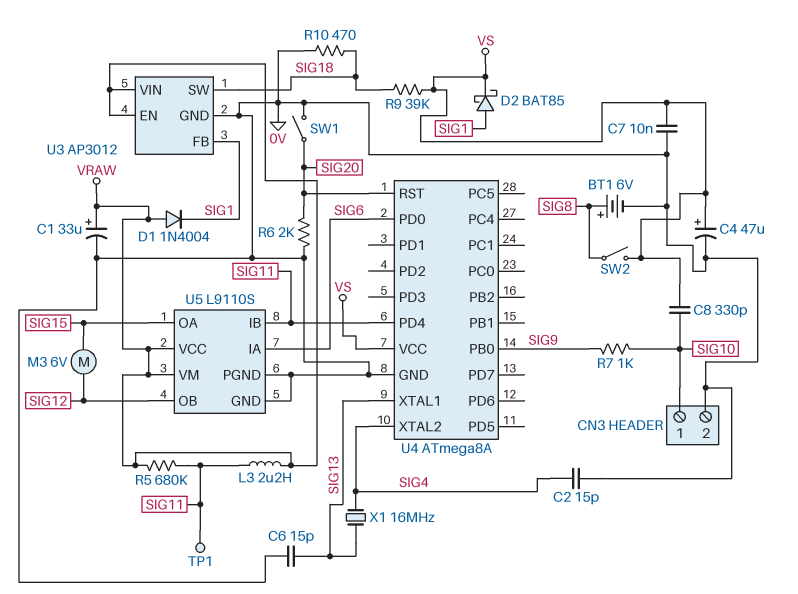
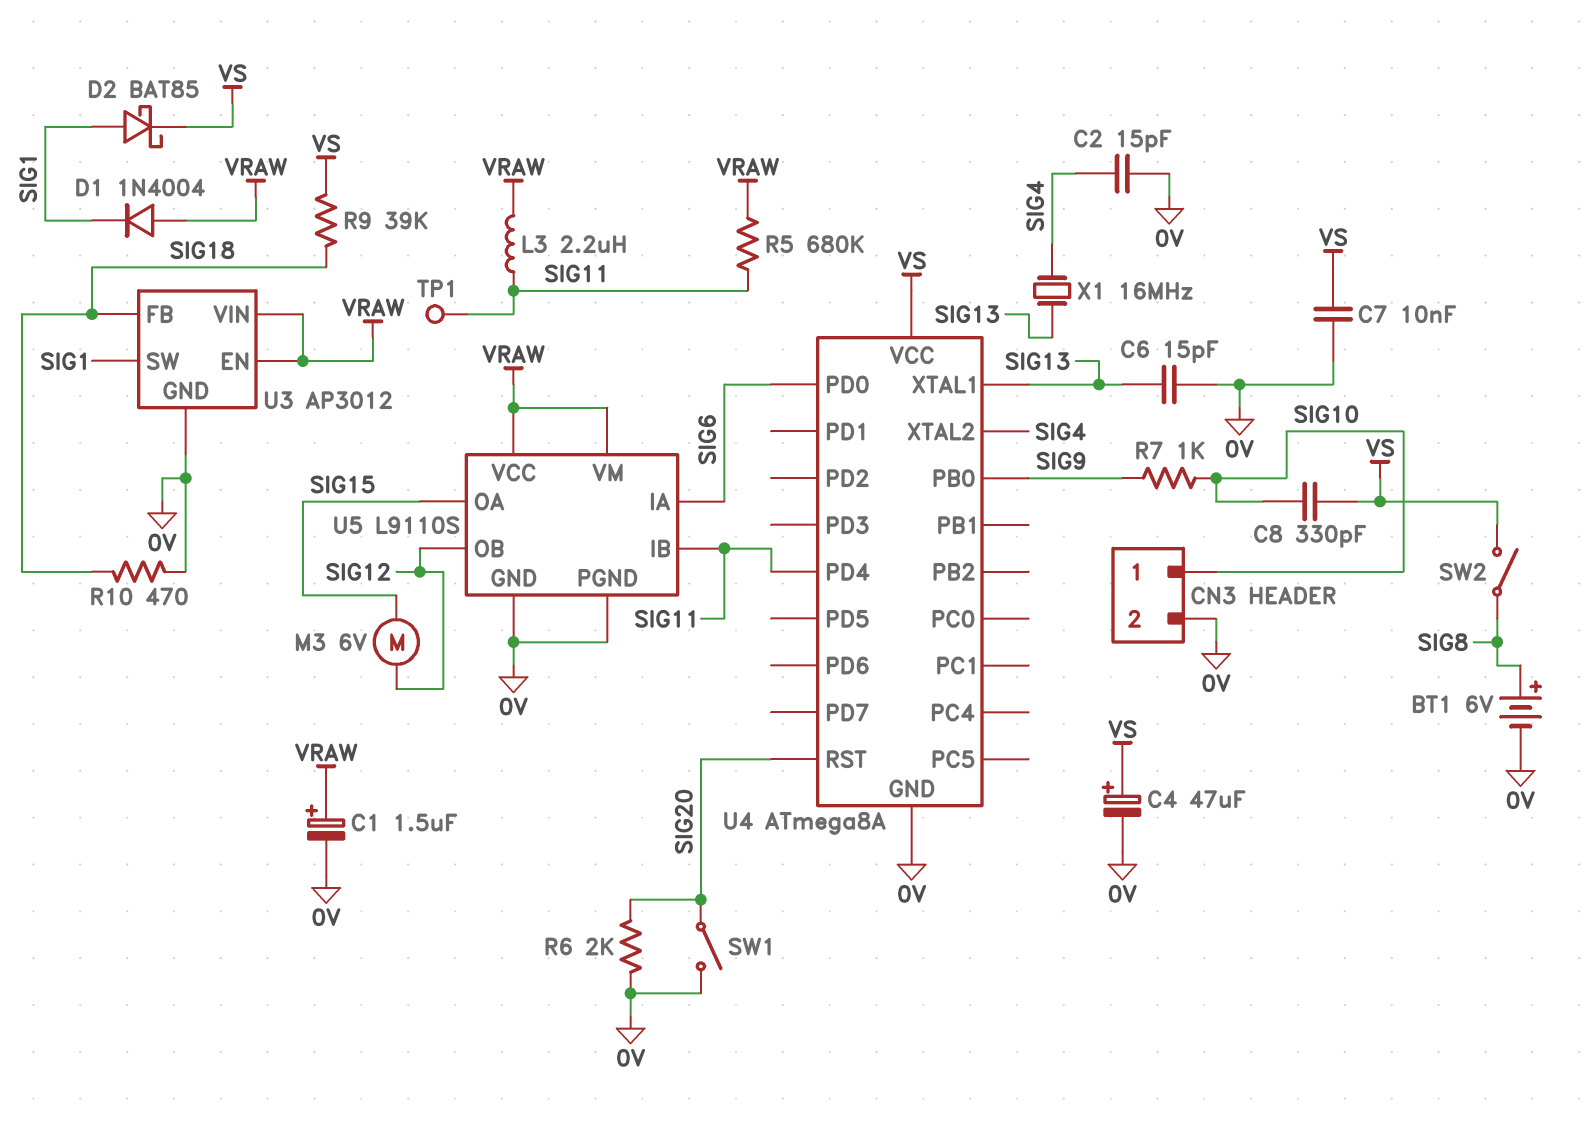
C1: 33uF (plus VRAW, minus 0V) -> 1.5uF (plus VRAW, minus 0V)
U3 pin FB: SIG1 -> SIG18
U3 pin SW: SIG18 -> SIG1

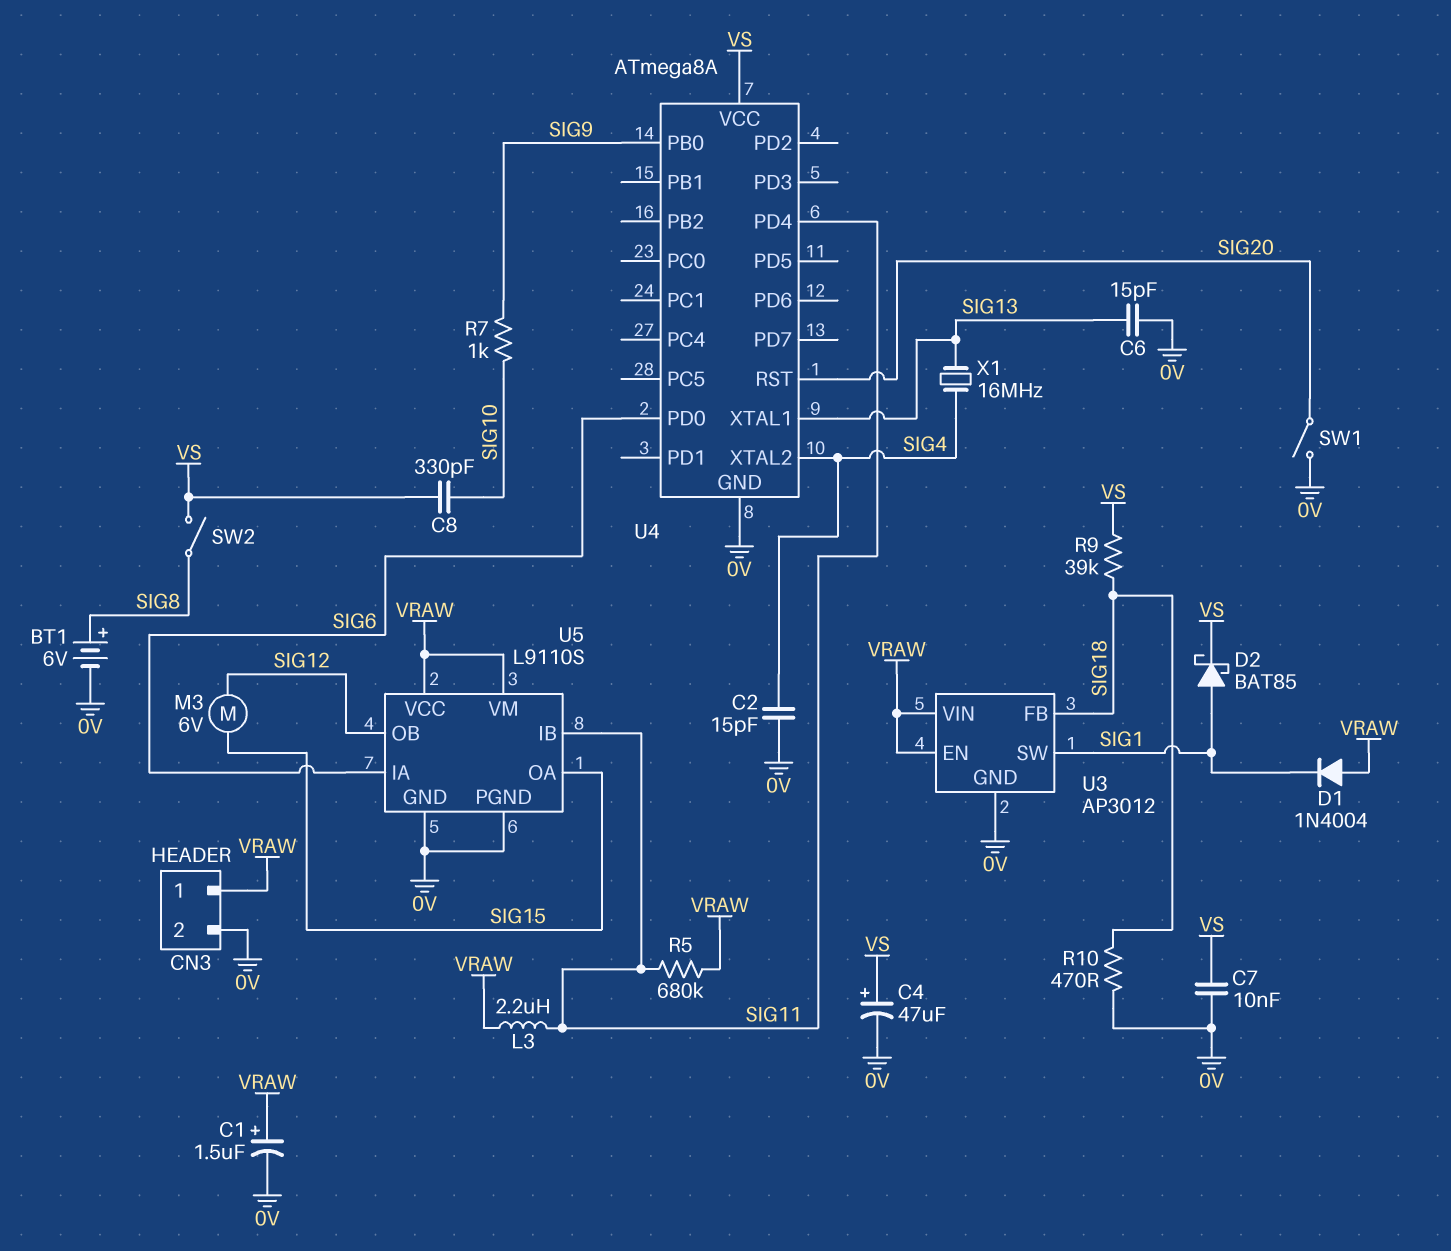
CN3 pin 1: SIG10 -> VRAW
R6: 2k (0V, SIG20) -> none
TP1: test point (SIG11) -> none

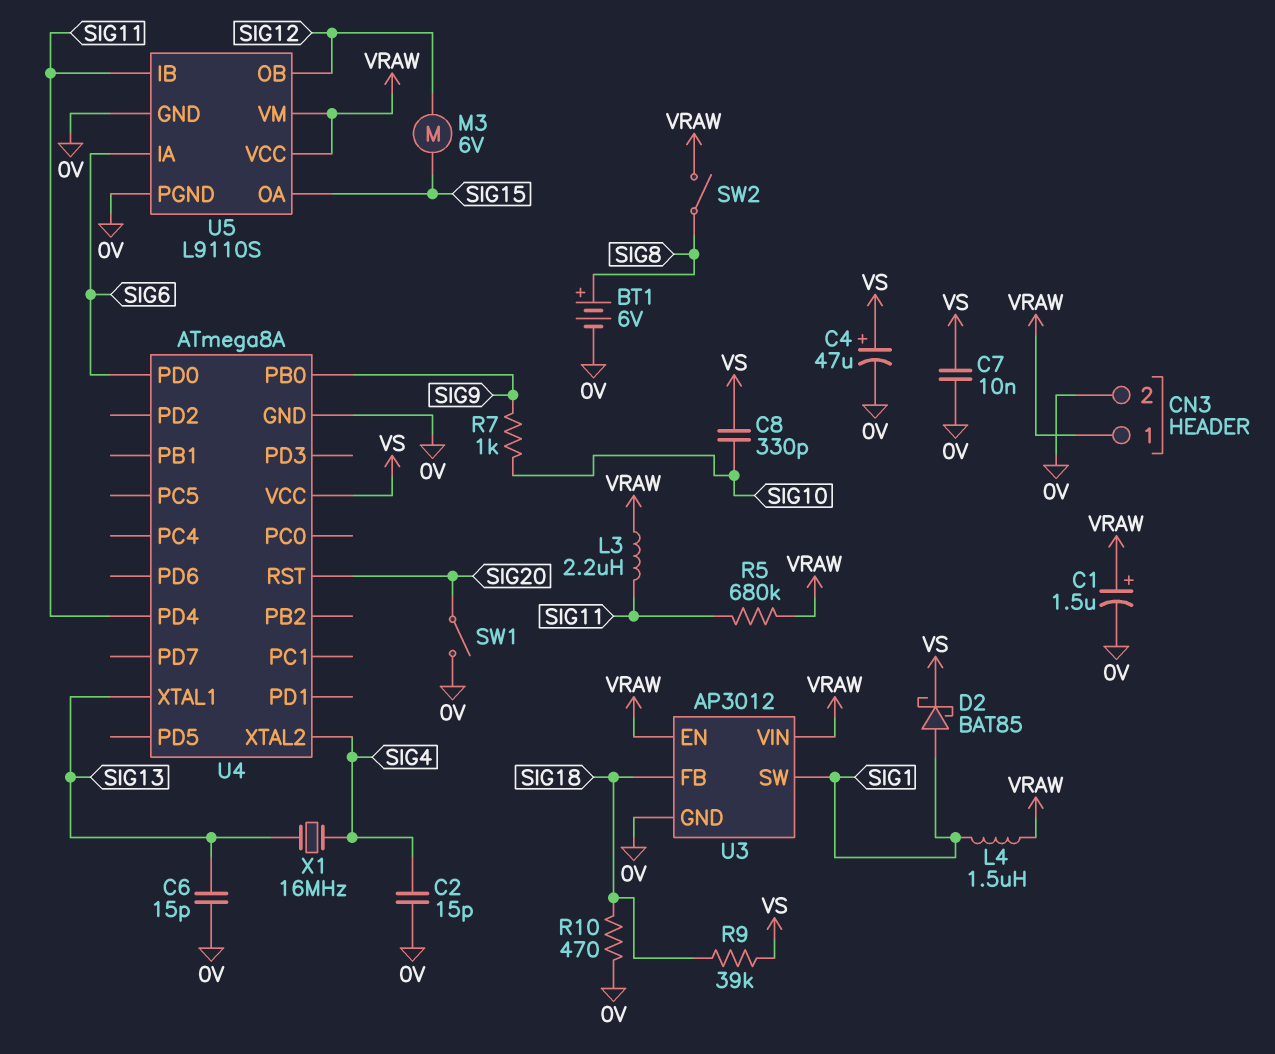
D1: diode 1N4004 (A VRAW, K SIG1) -> none
L4: none -> 1.5uH (SIG1, VRAW)
SW2: switch (SIG8, VS) -> switch (SIG8, VRAW)

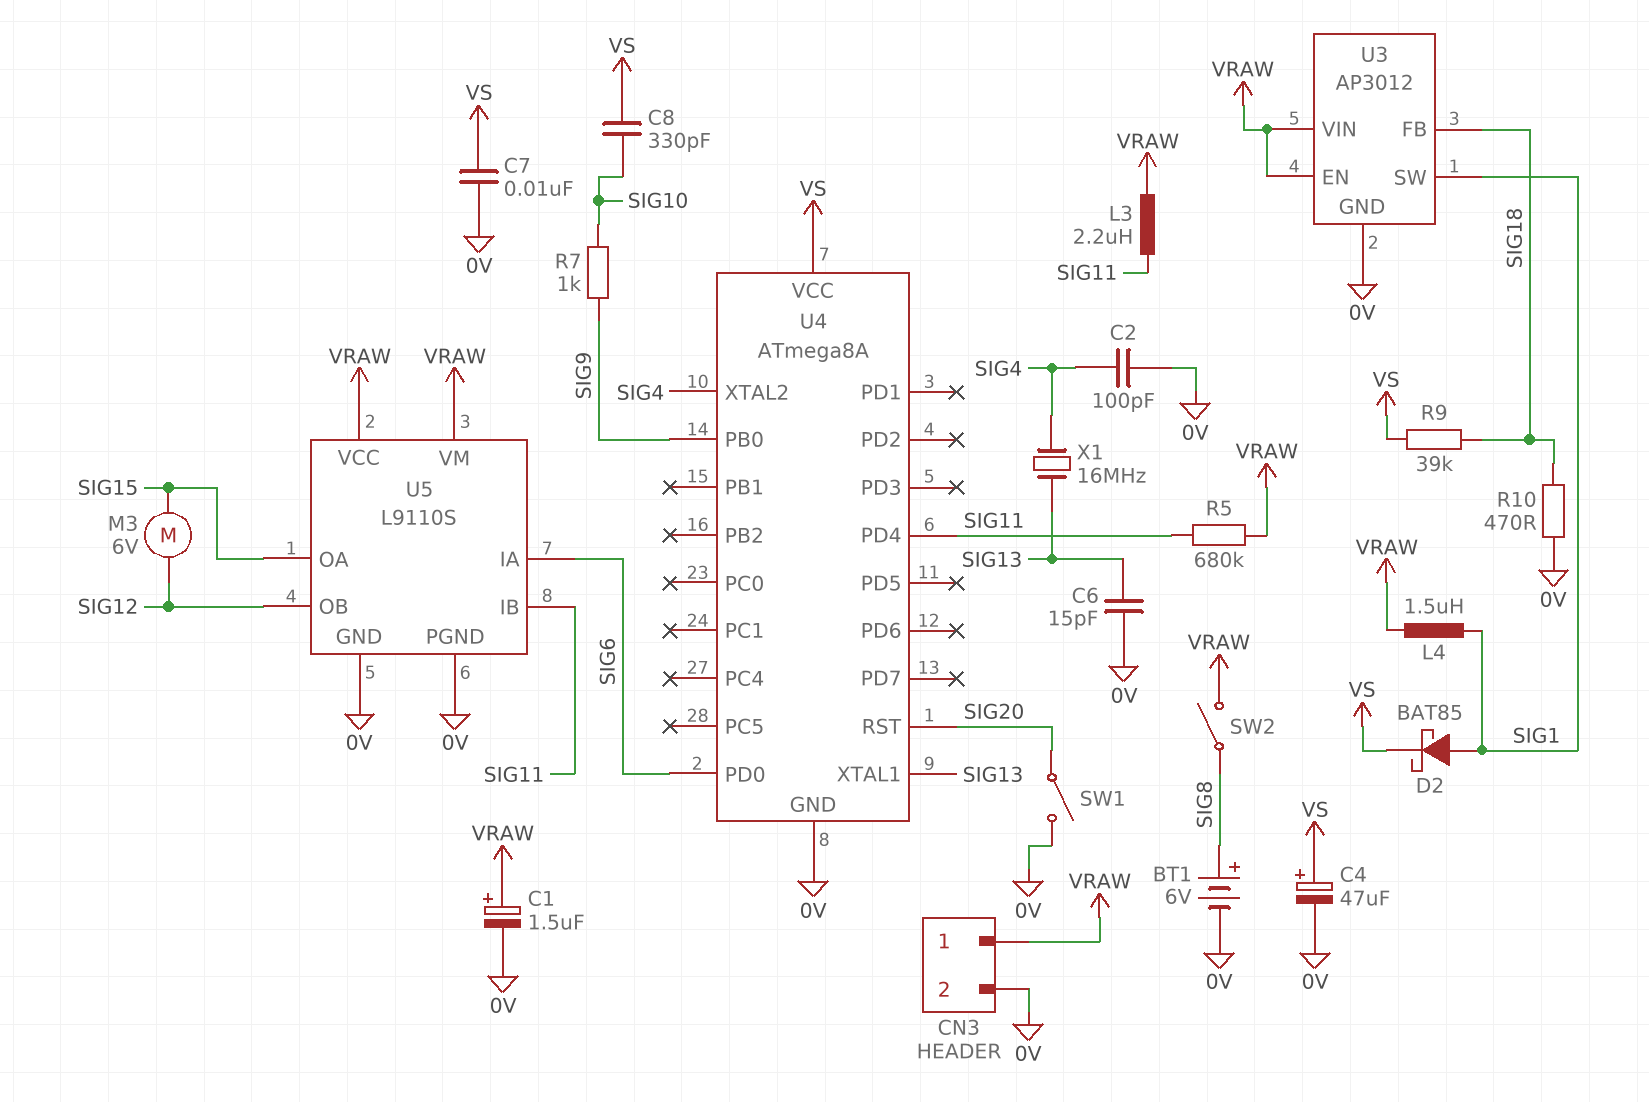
C2: 15pF (0V, SIG4) -> 100pF (0V, SIG4)

